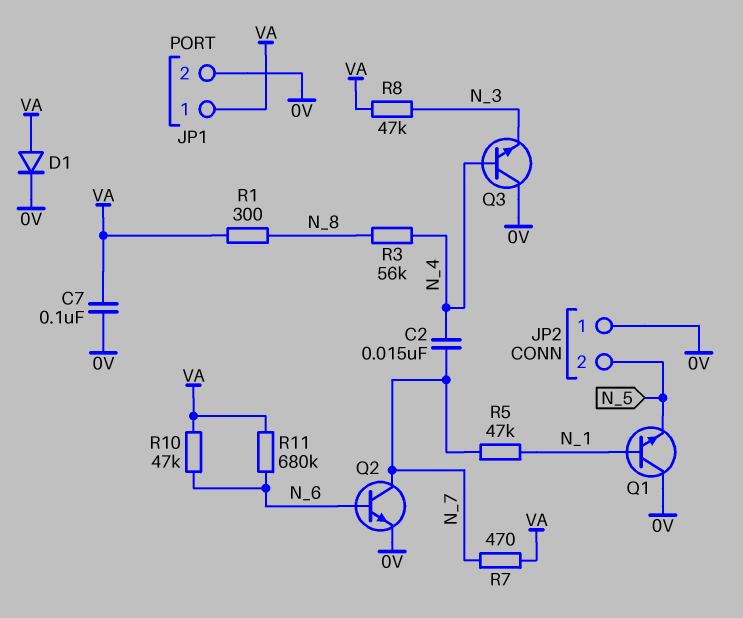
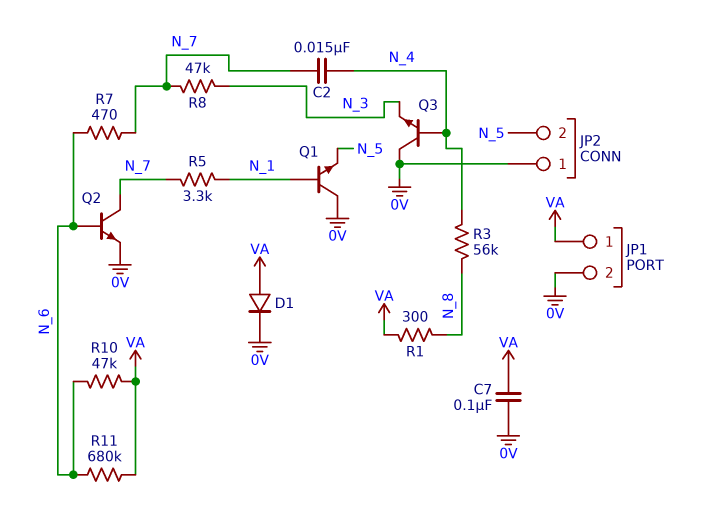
R5: 47k (N_1, N_7) -> 3.3k (N_1, N_7)
R7: 470 (N_7, VA) -> 470 (N_6, N_7)
R8: 47k (N_3, VA) -> 47k (N_3, N_7)

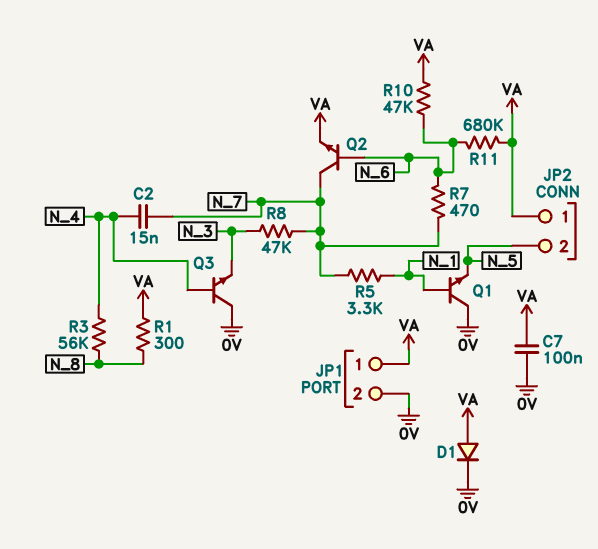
JP2 pin 1: 0V -> VA
Q2: NPN (B N_6, C N_7, E 0V) -> NPN (B N_6, C N_7, E VA)

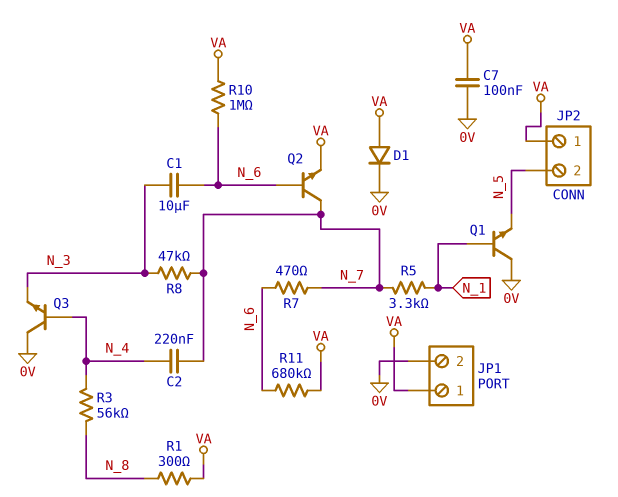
C1: none -> 10uF (N_3, N_6)
C2: 15nF (N_4, N_7) -> 220nF (N_4, N_7)
R10: 47k (N_6, VA) -> 1M (N_6, VA)

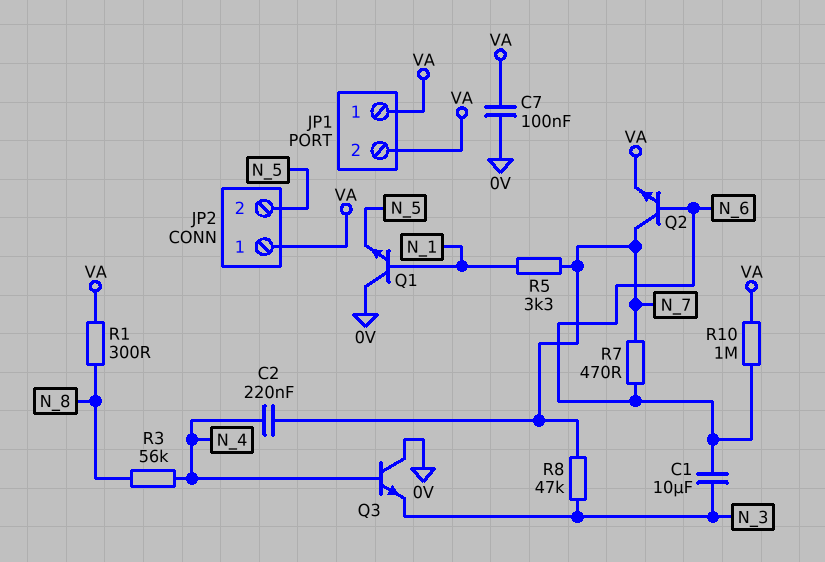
D1: diode (A VA, K 0V) -> none
JP1 pin 2: 0V -> VA
R11: 680k (N_6, VA) -> none

